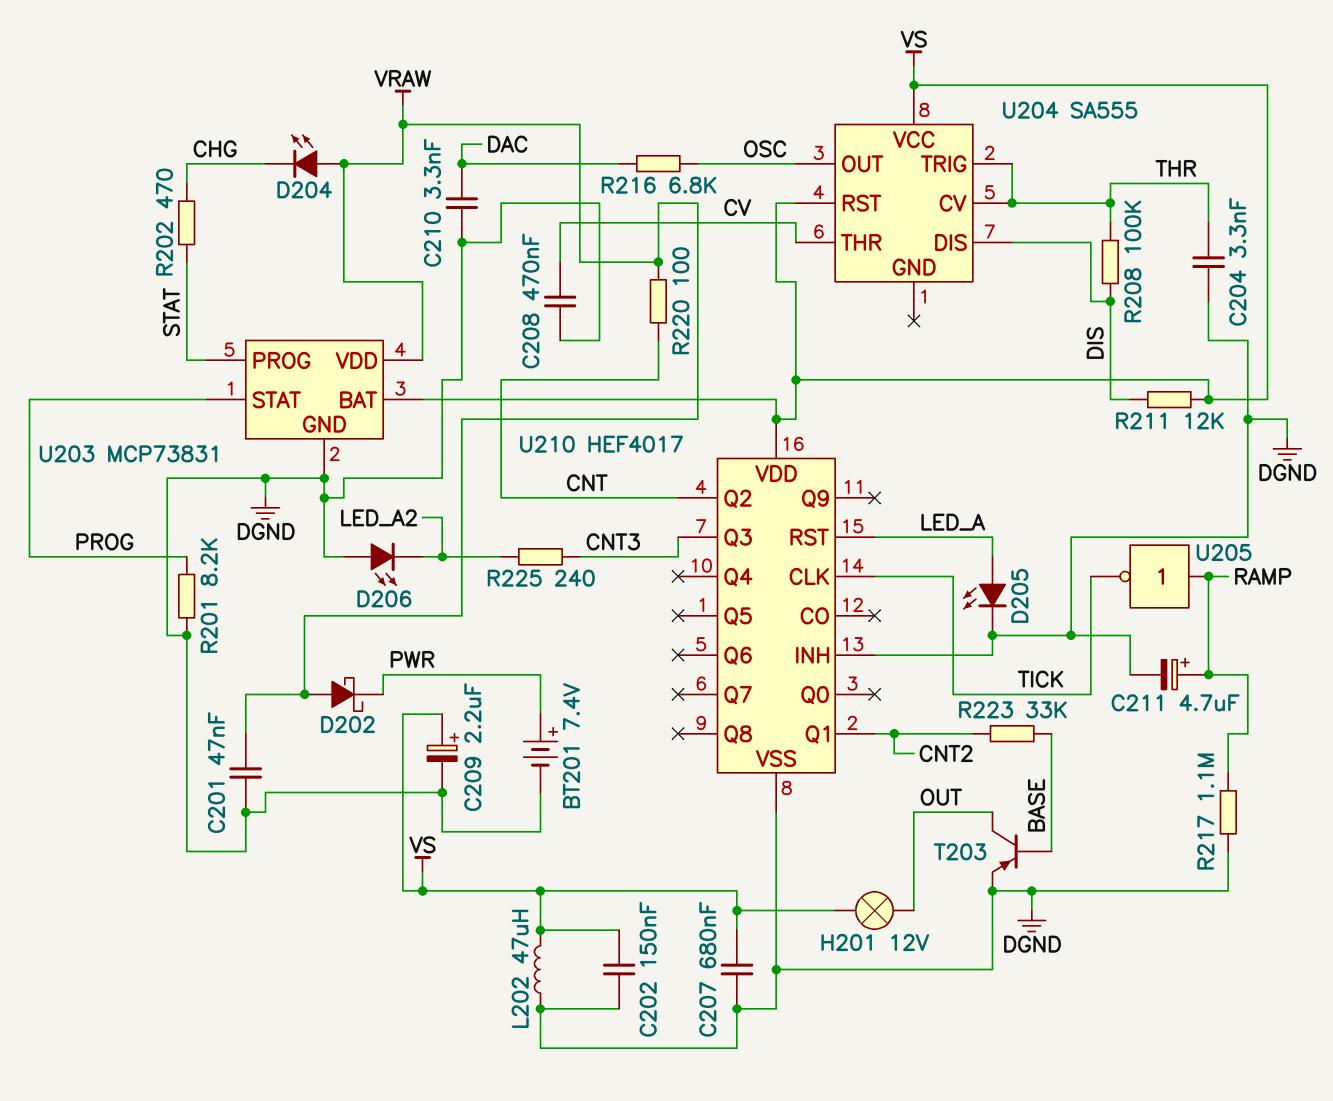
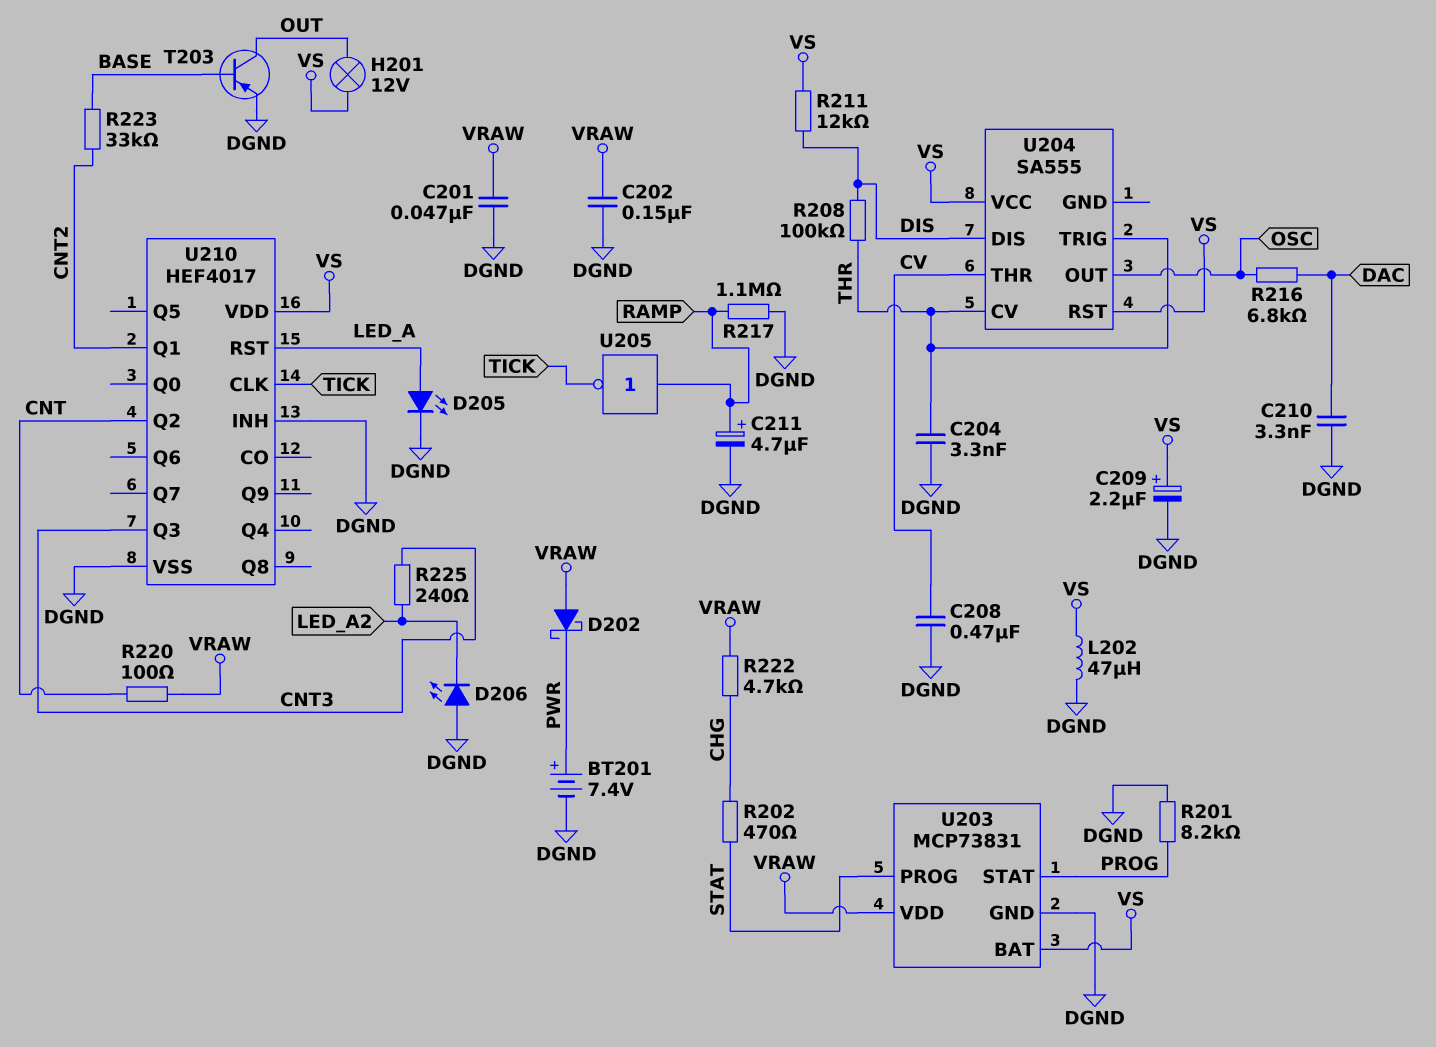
C202: 150nF (DGND, VS) -> 150nF (DGND, VRAW)
C207: 680nF (DGND, VS) -> none
D204: LED (A VRAW, K CHG) -> none
R222: none -> 4.7k (CHG, VRAW)

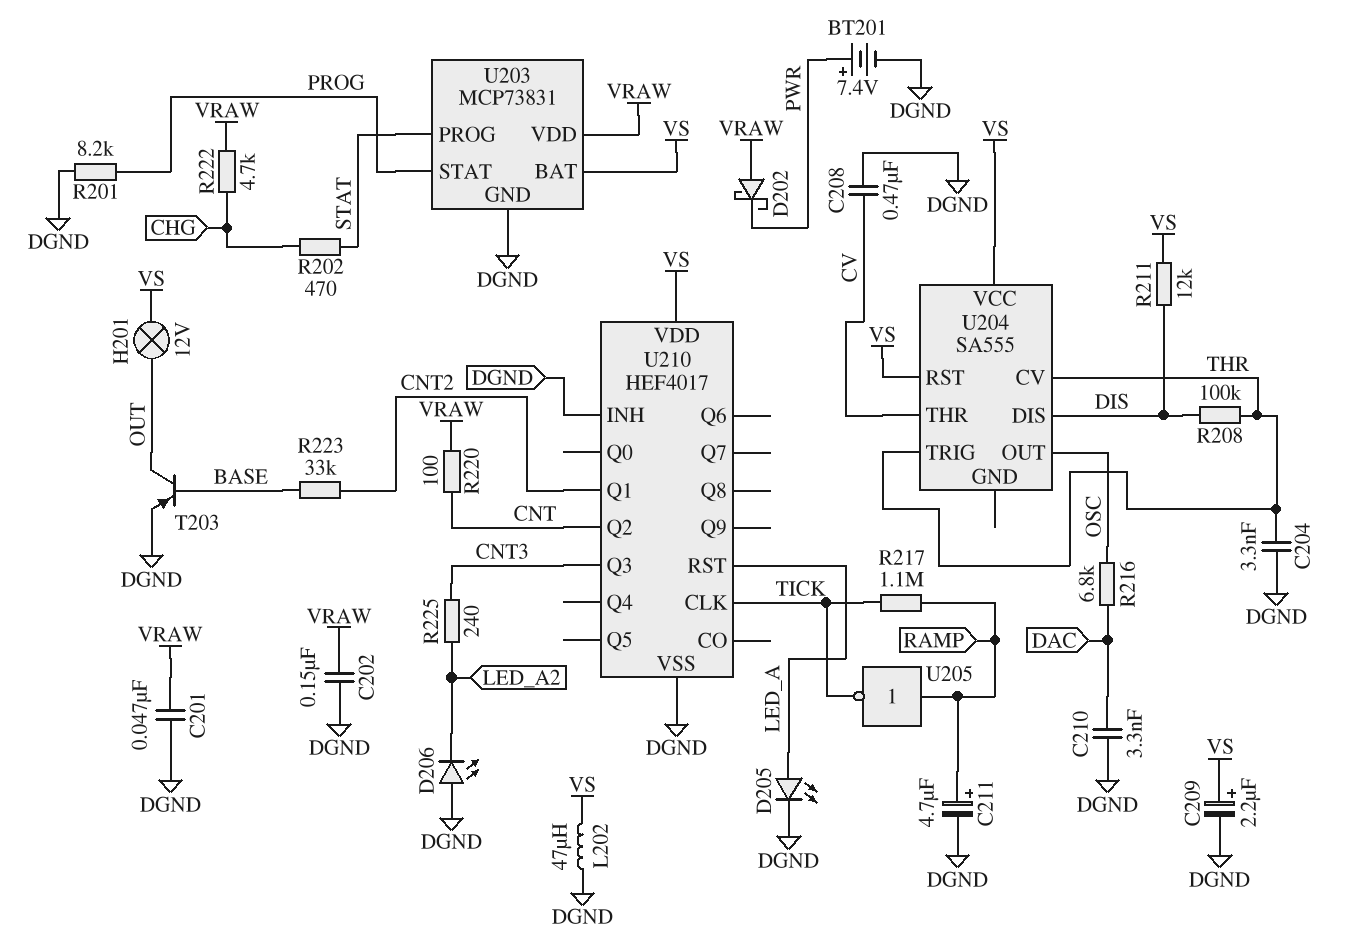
R217: 1.1M (DGND, RAMP) -> 1.1M (RAMP, TICK)

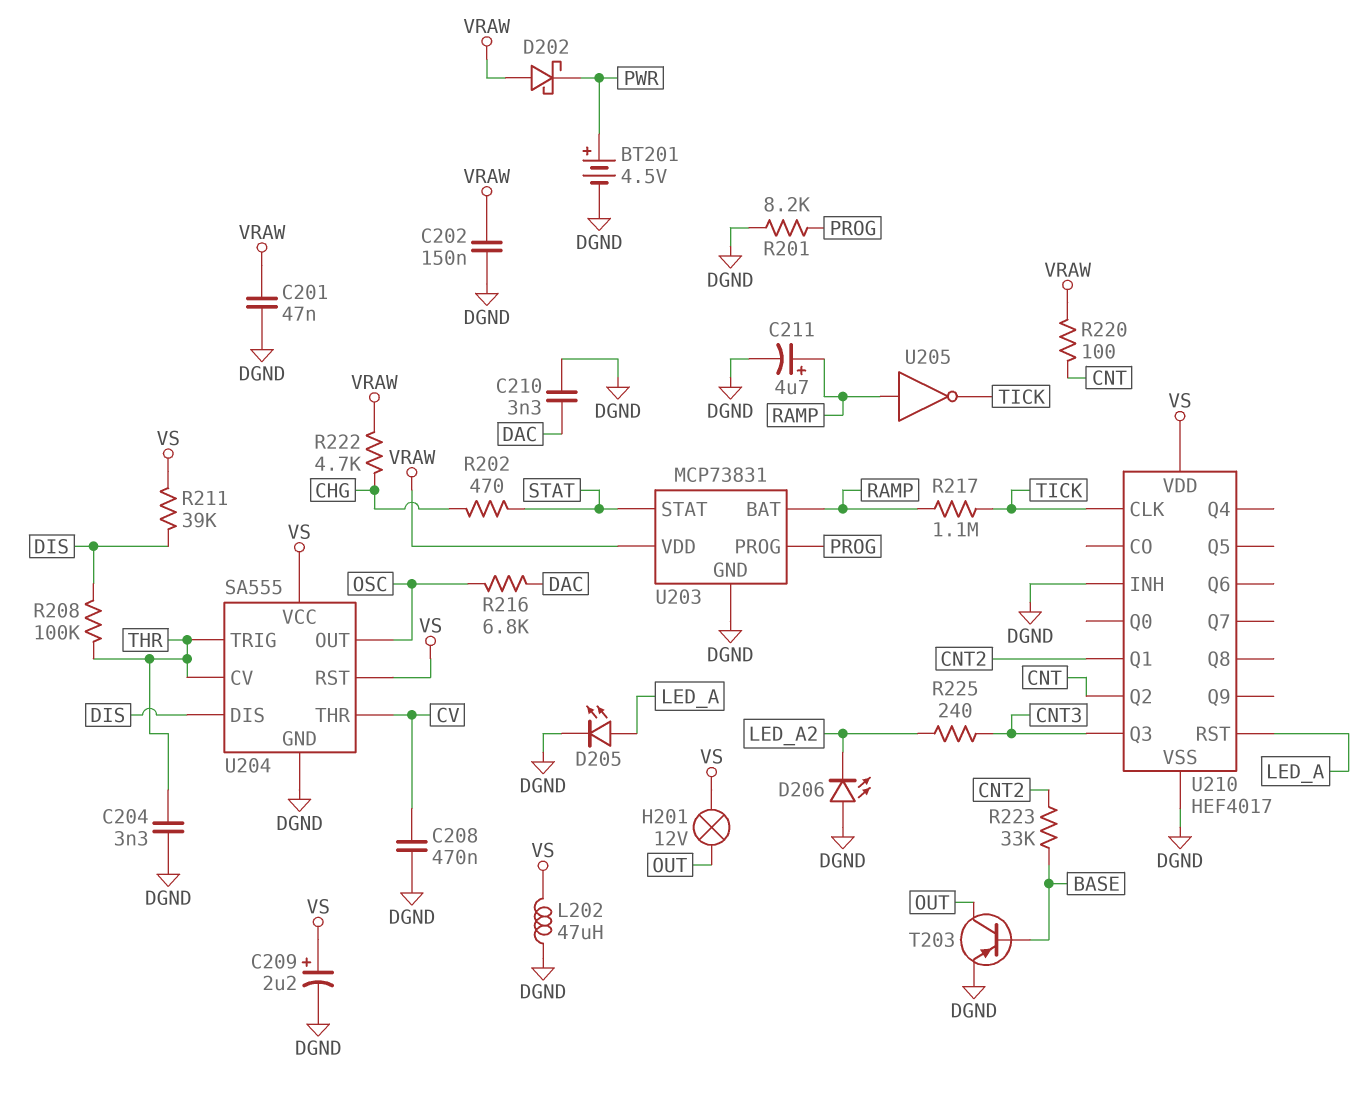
BT201: 7.4V (plus PWR, minus DGND) -> 4.5V (plus PWR, minus DGND)
R211: 12k (DIS, VS) -> 39k (DIS, VS)
U203 pin BAT: VS -> RAMP
U203 pin PROG: STAT -> PROG
U203 pin STAT: PROG -> STAT
U204 pin GND: none -> DGND

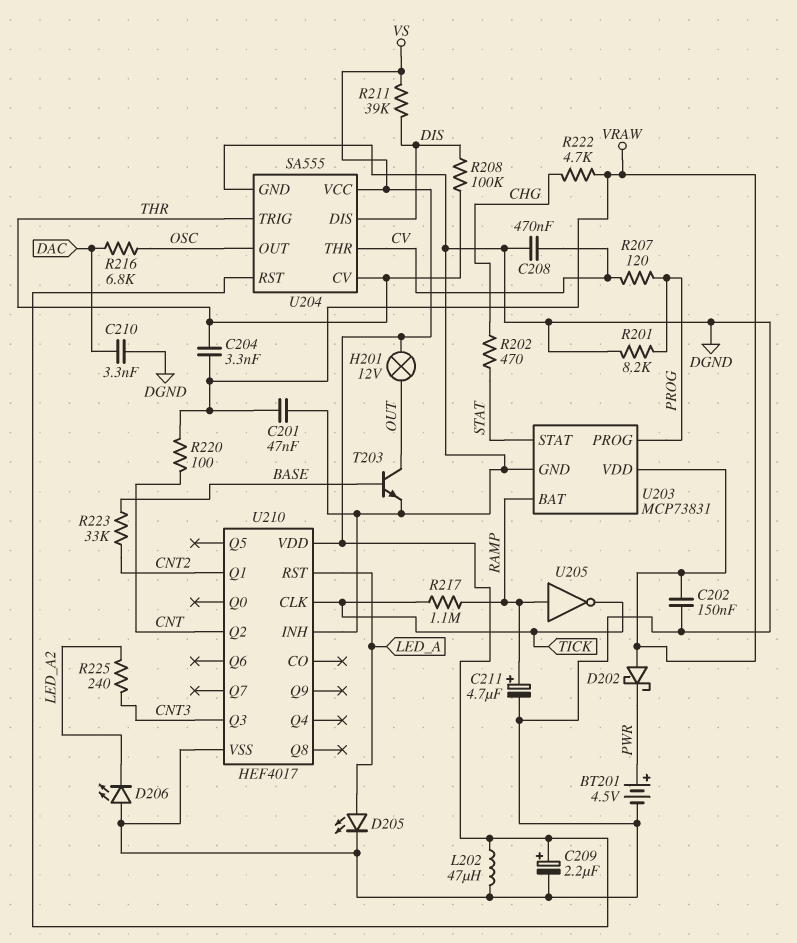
C204: 3.3nF (DGND, THR) -> 3.3nF (THR, VRAW)
R207: none -> 120 (CV, PROG)
T203: PNP (B BASE, C OUT, E DGND) -> NPN (B BASE, C OUT, E DGND)

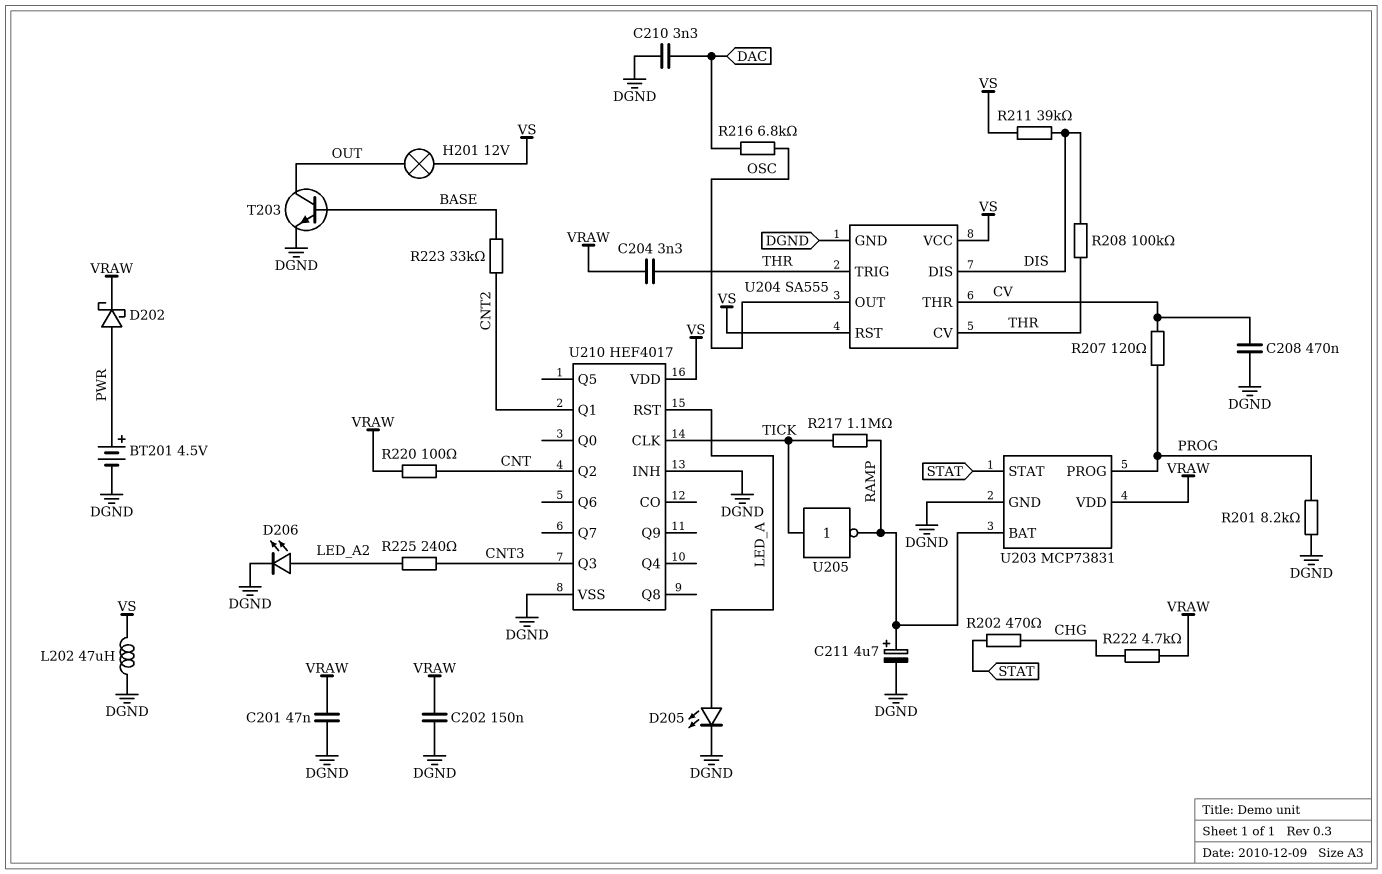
C209: 2.2uF (plus VS, minus DGND) -> none
D202: schottky (A VRAW, K PWR) -> schottky (A PWR, K VRAW)
D206: LED (A DGND, K LED_A2) -> LED (A LED_A2, K DGND)
U205: NOT (in RAMP, out TICK) -> NOT (in TICK, out RAMP)

